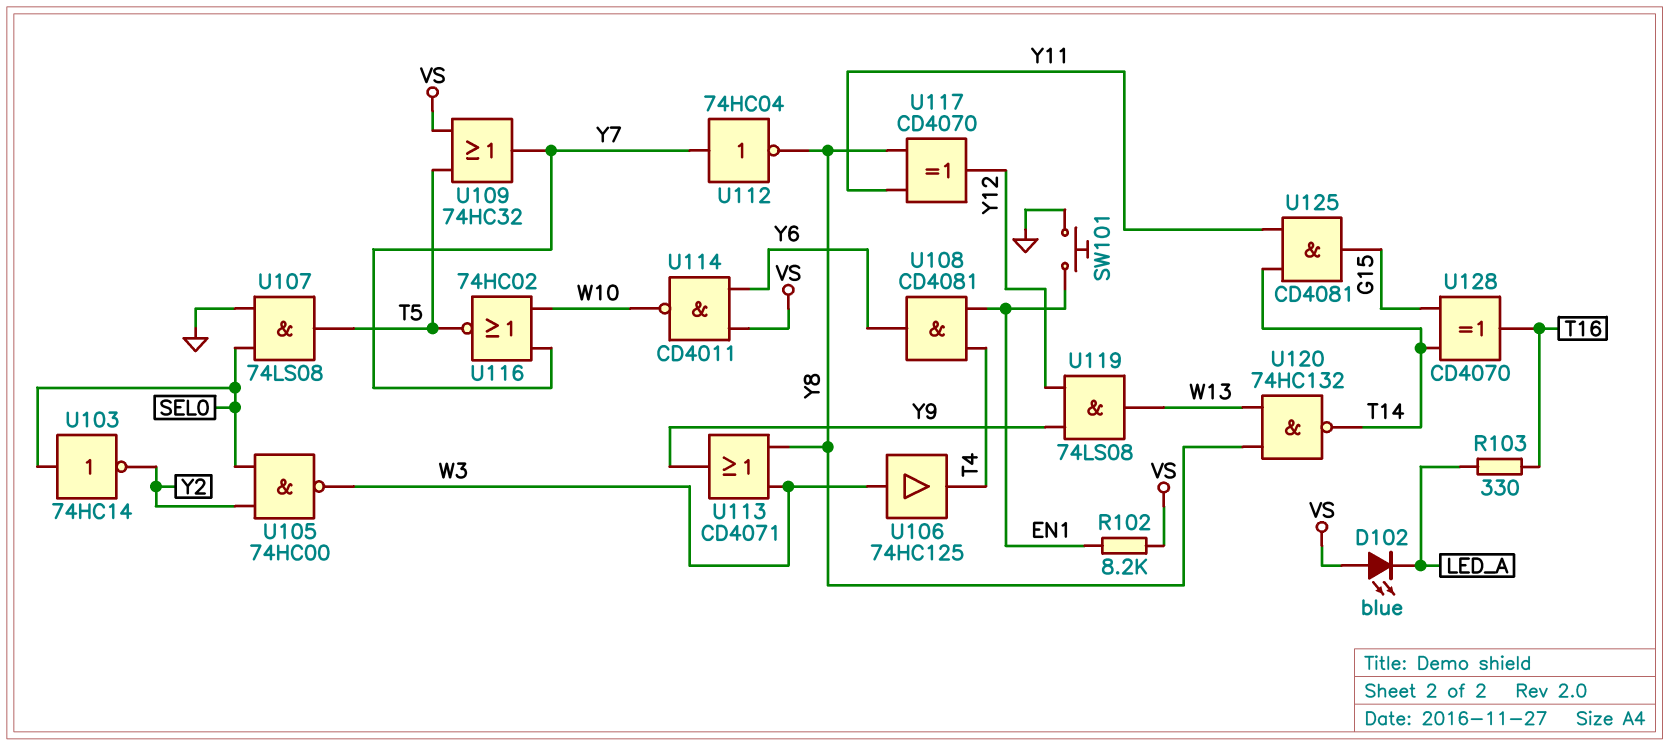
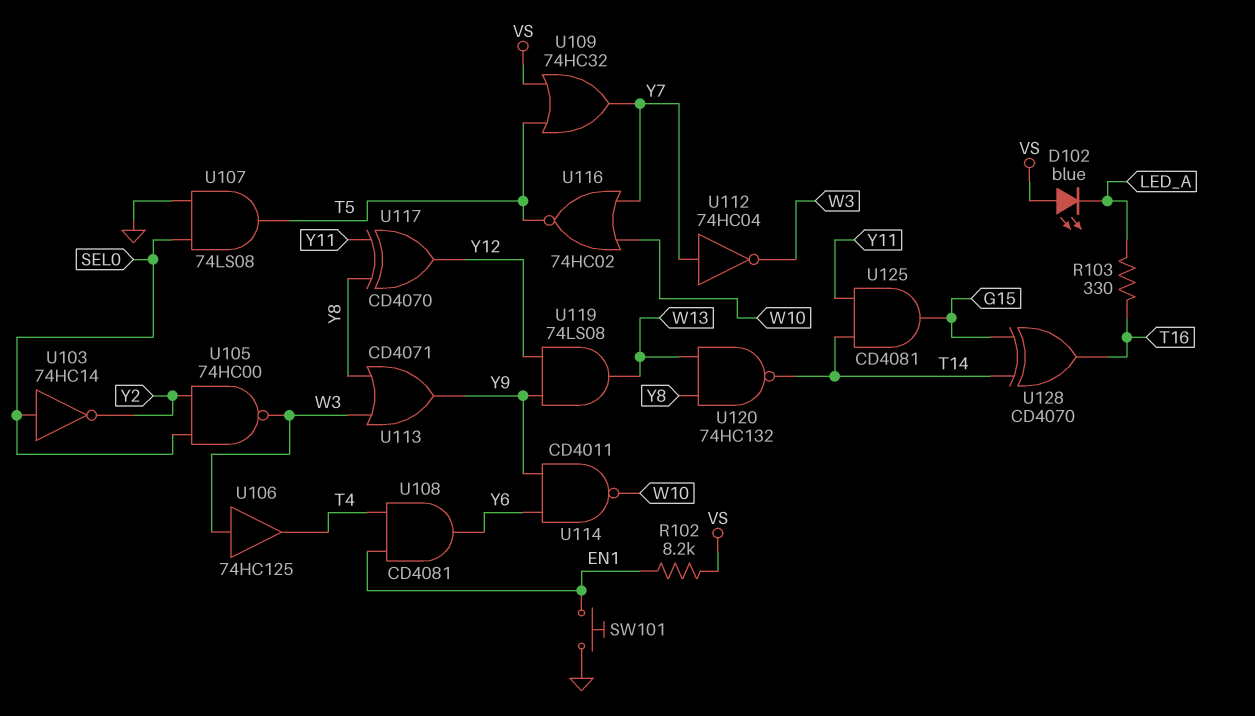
U112: NOT 74HC04 (in Y7, out Y8) -> NOT 74HC04 (in Y7, out W3)
U114: NAND CD4011 (in VS, in Y6, out W10) -> NAND CD4011 (in Y6, in Y9, out W10)

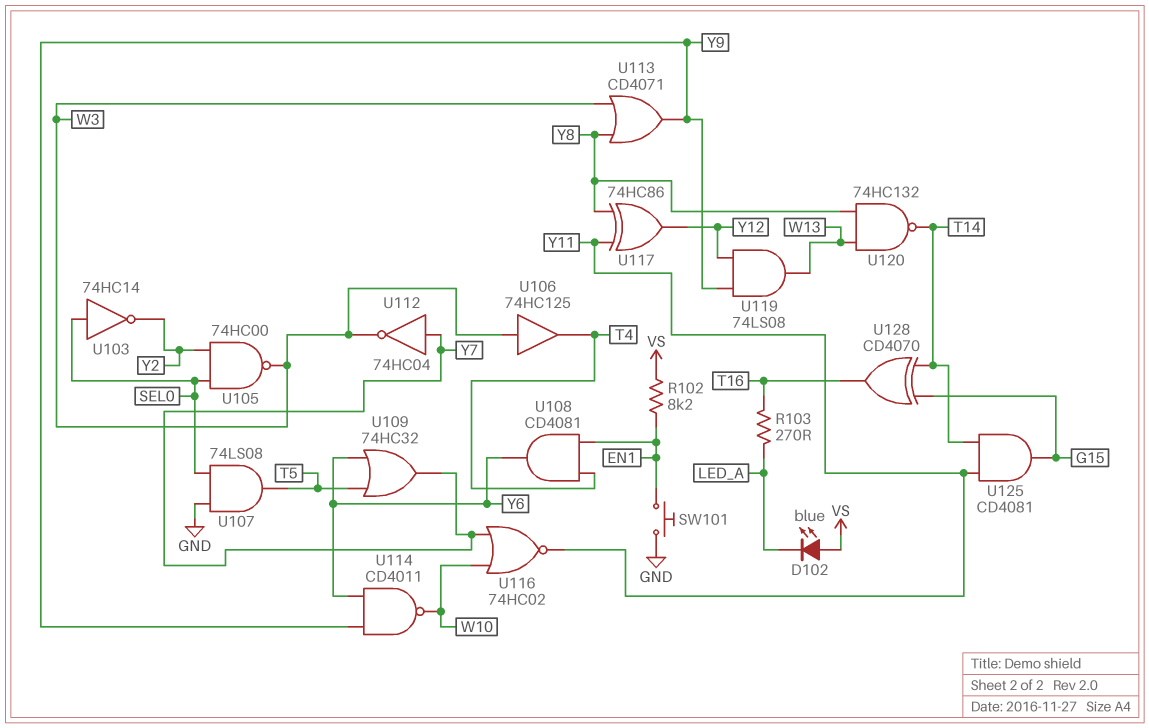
R103: 330 (LED_A, T16) -> 270 (LED_A, T16)
U109: OR 74HC32 (in T5, in VS, out Y7) -> OR 74HC32 (in T5, in Y6, out Y7)
U116: NOR 74HC02 (in W10, in Y7, out T5) -> NOR 74HC02 (in W10, in Y7, out Y11)
U117: XOR CD4070 (in Y8, in Y11, out Y12) -> XOR 74HC86 (in Y8, in Y11, out Y12)

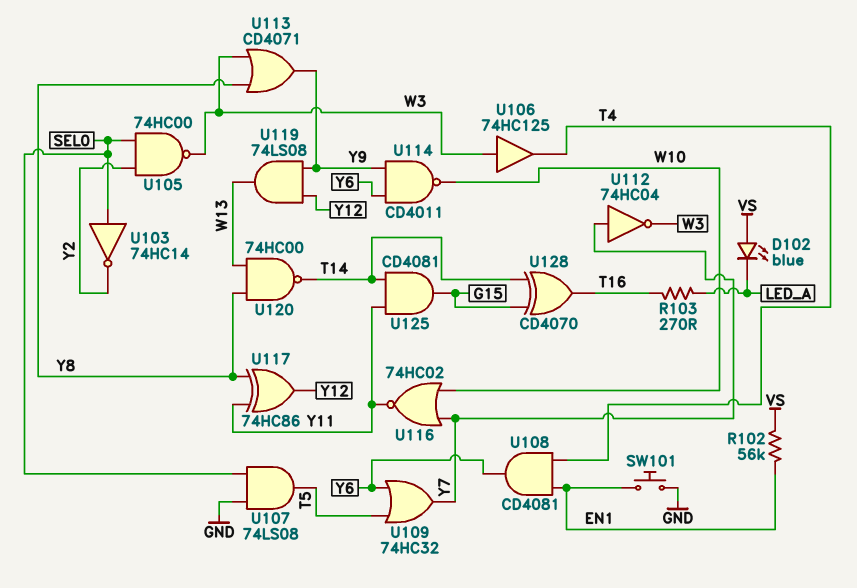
R102: 8.2k (EN1, VS) -> 56k (EN1, VS)
U120: NAND 74HC132 (in W13, in Y8, out T14) -> NAND 74HC00 (in W13, in Y8, out T14)

